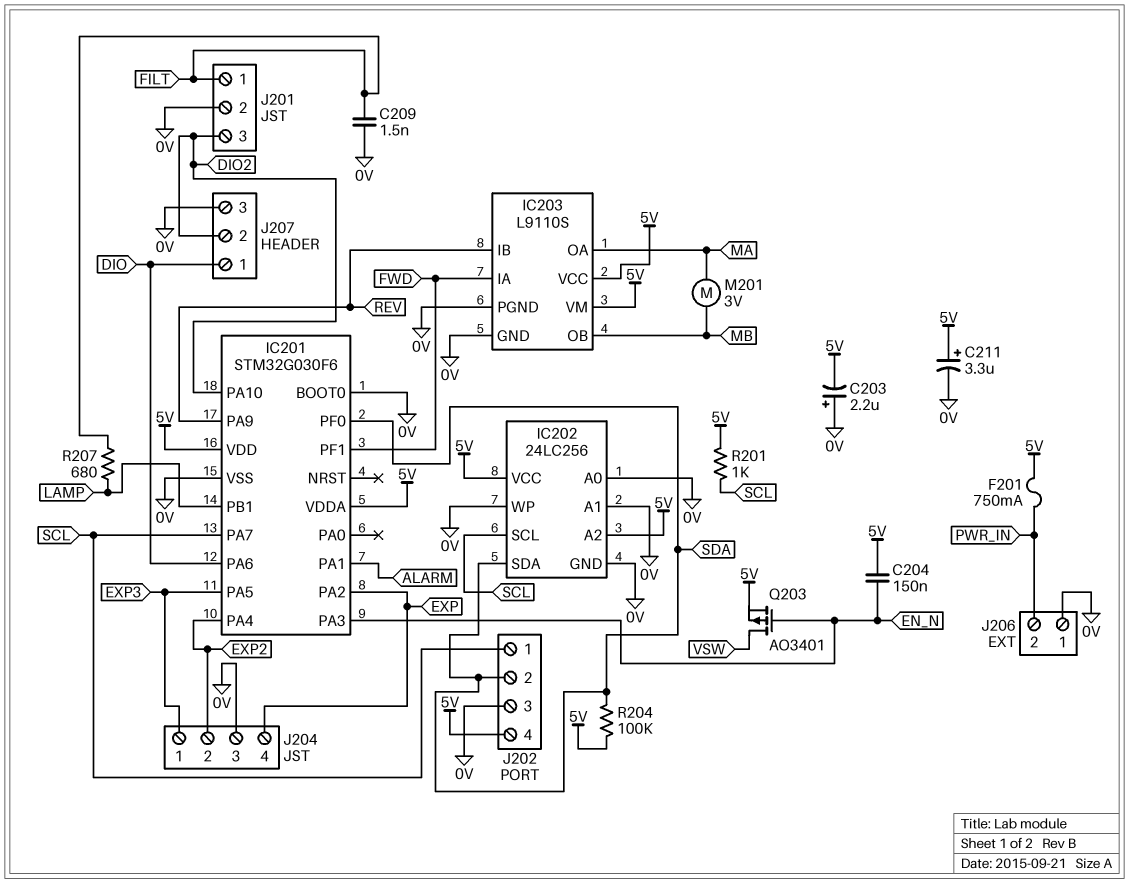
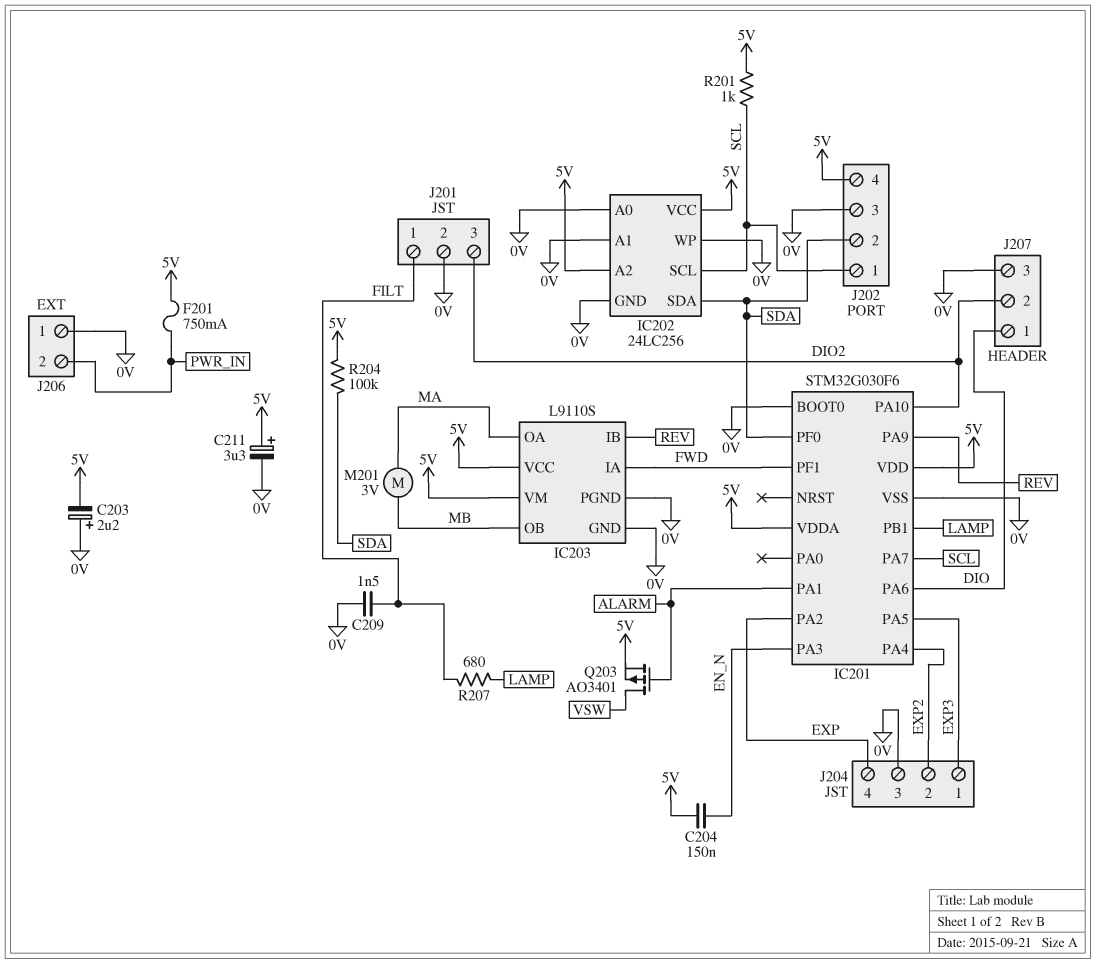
Q203: PMOS AO3401 (G EN_N, D VSW, S 5V) -> PMOS AO3401 (G ALARM, D VSW, S 5V)

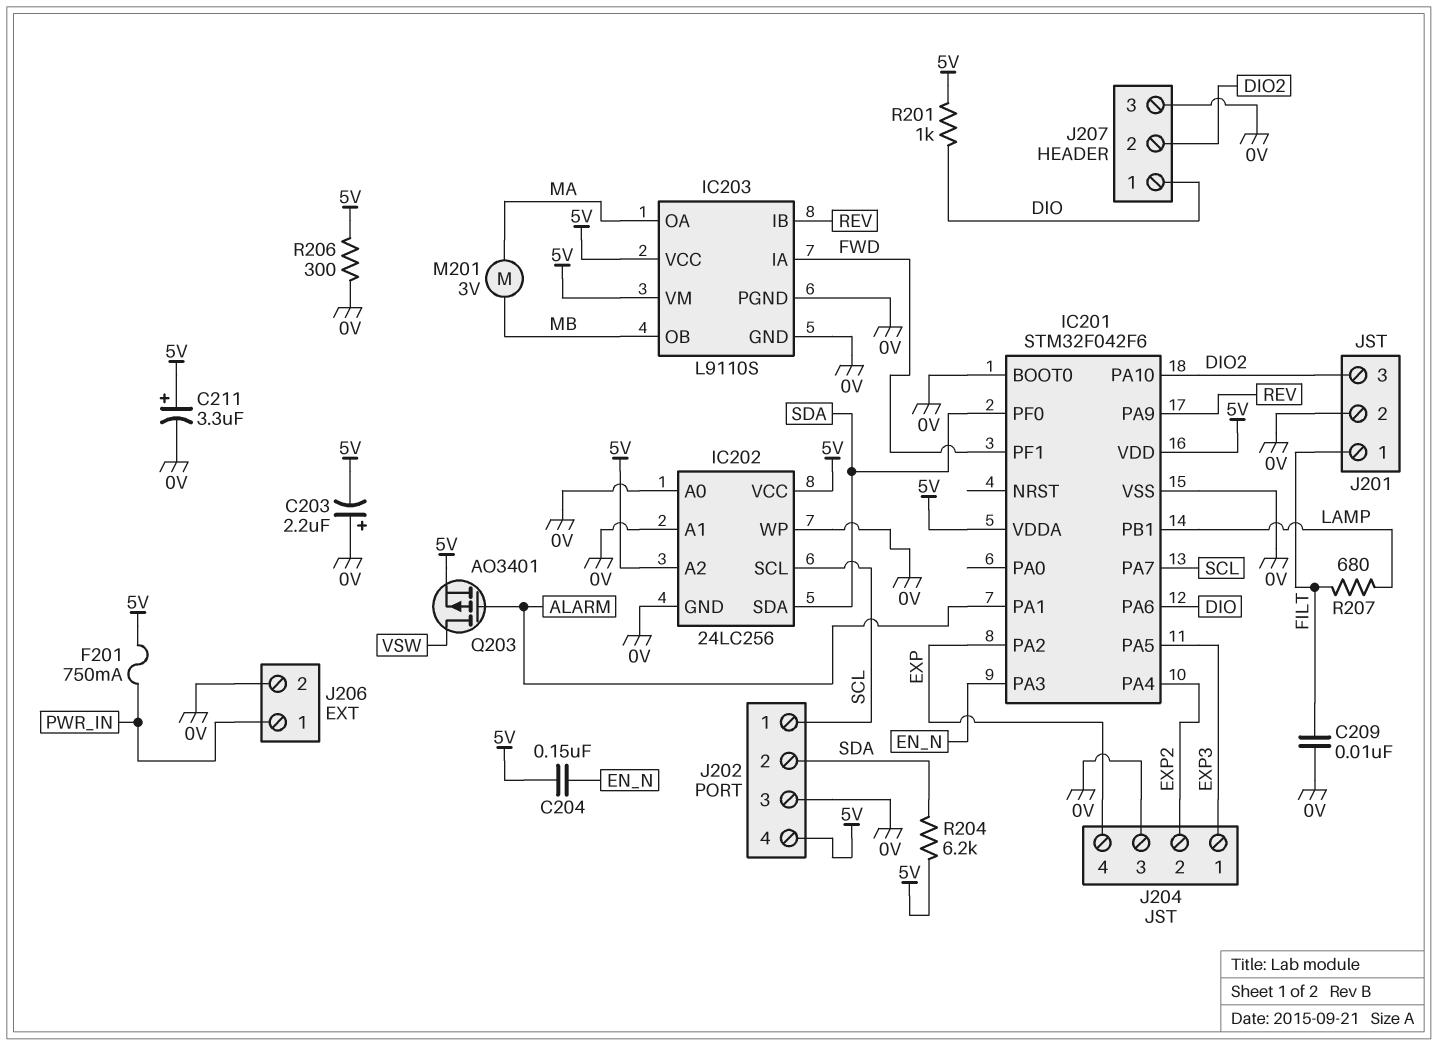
C209: 1.5nF (0V, FILT) -> 10nF (0V, FILT)
IC201: STM32G030F6 -> STM32F042F6
J206 pin 1: 0V -> PWR_IN
J206 pin 2: PWR_IN -> 0V
R201: 1k (5V, SCL) -> 1k (5V, DIO)
R204: 100k (5V, SDA) -> 6.2k (5V, SDA)
R206: none -> 300 (0V, 5V)

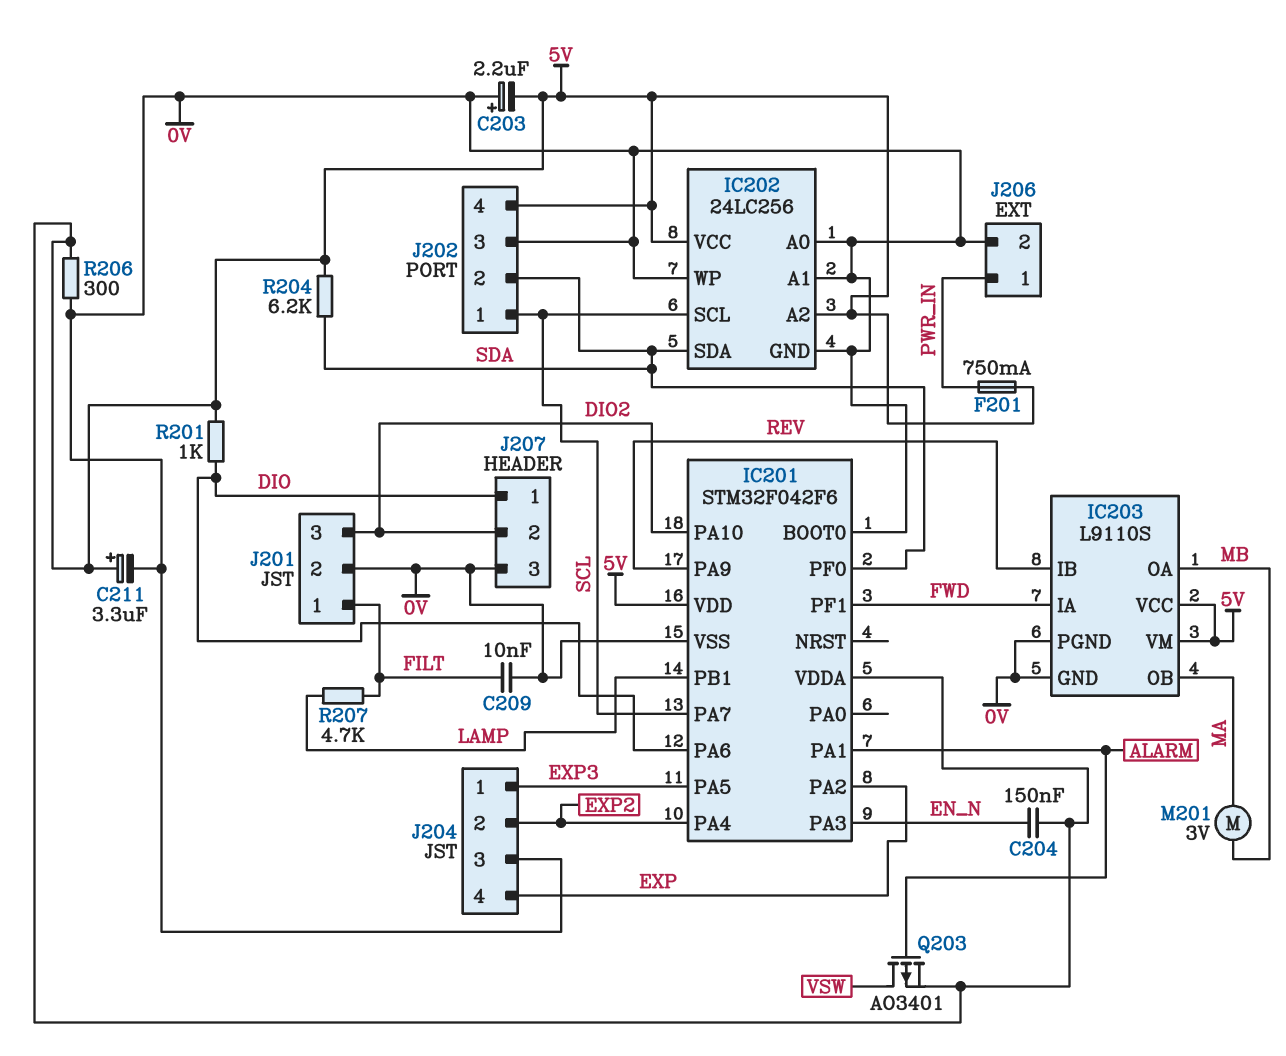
IC203 pin OA: MA -> MB
IC203 pin OB: MB -> MA
R207: 680 (FILT, LAMP) -> 4.7k (FILT, LAMP)

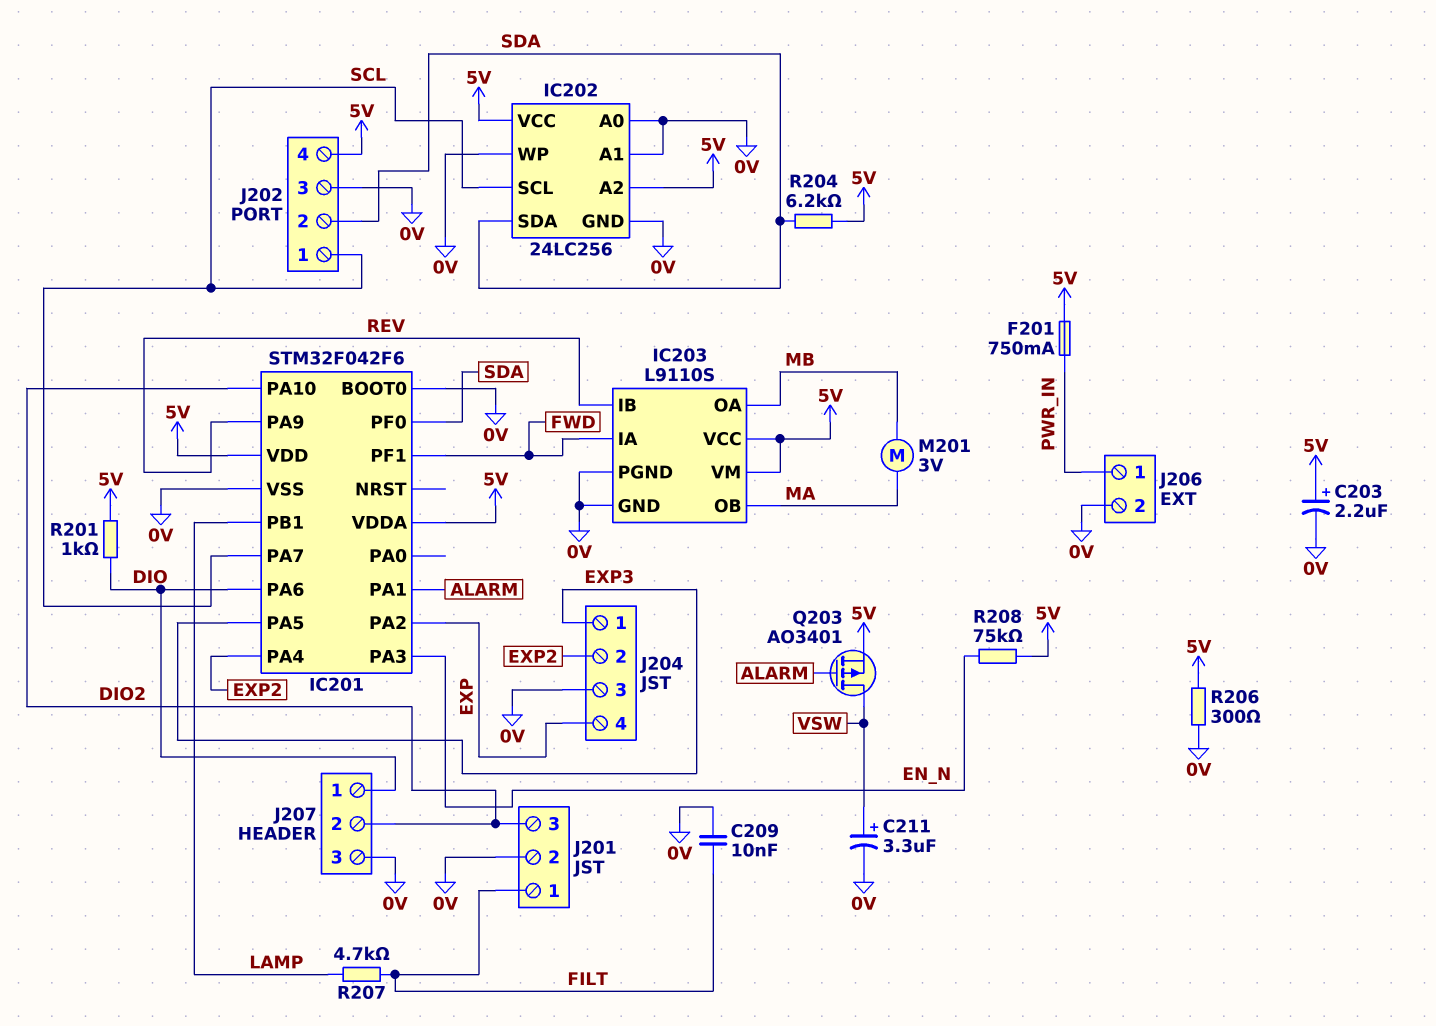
C203: 2.2uF (plus 0V, minus 5V) -> 2.2uF (plus 5V, minus 0V)
C204: 150nF (5V, EN_N) -> none
C211: 3.3uF (plus 5V, minus 0V) -> 3.3uF (plus VSW, minus 0V)
R208: none -> 75k (5V, EN_N)

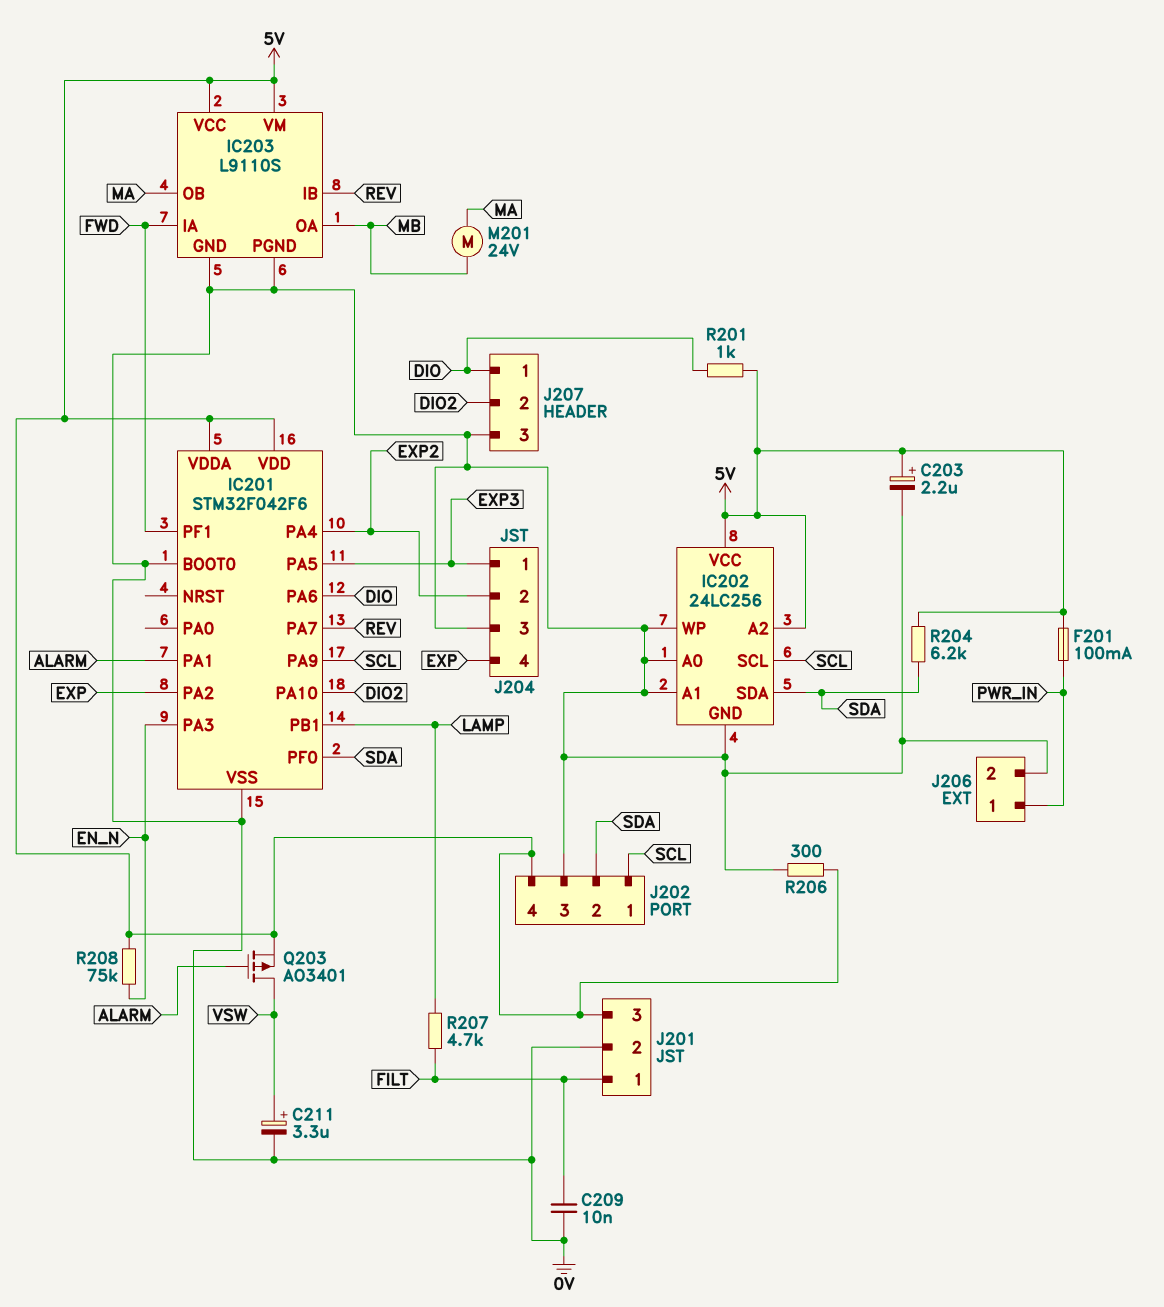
F201: 750mA (5V, PWR_IN) -> 100mA (5V, PWR_IN)
IC201 pin PA7: SCL -> REV
IC201 pin PA9: REV -> SCL
J201 pin 3: DIO2 -> 5V
M201: motor 3V (MA, MB) -> motor 24V (MA, MB)

